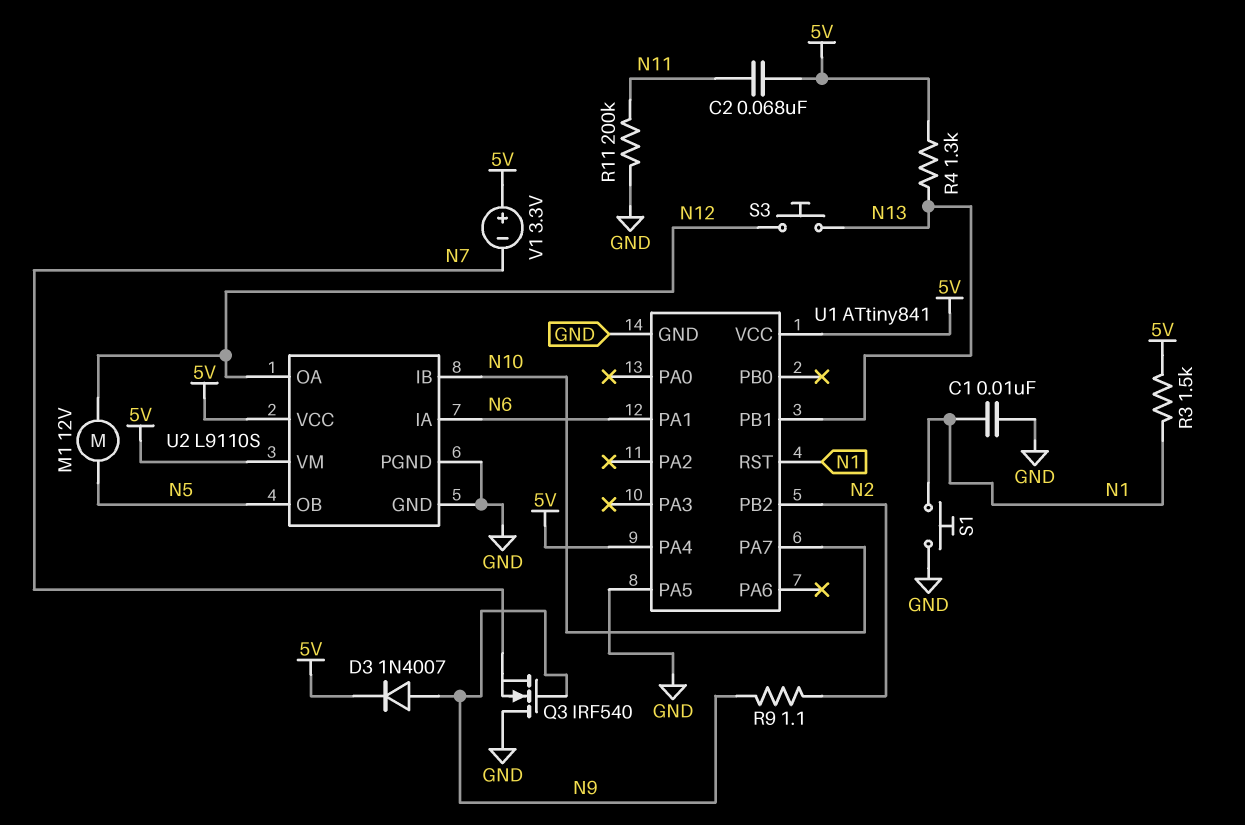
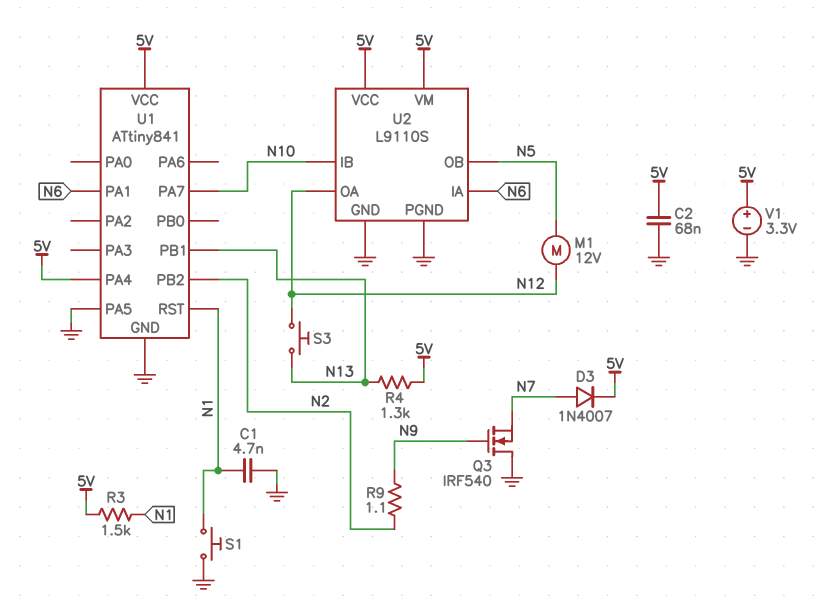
C1: 10nF (GND, N1) -> 4.7nF (GND, N1)
C2: 68nF (5V, N11) -> 68nF (5V, GND)
D3: diode 1N4007 (A N9, K 5V) -> diode 1N4007 (A N7, K 5V)
R11: 200k (GND, N11) -> none
V1: 3.3V (plus 5V, minus N7) -> 3.3V (plus 5V, minus GND)

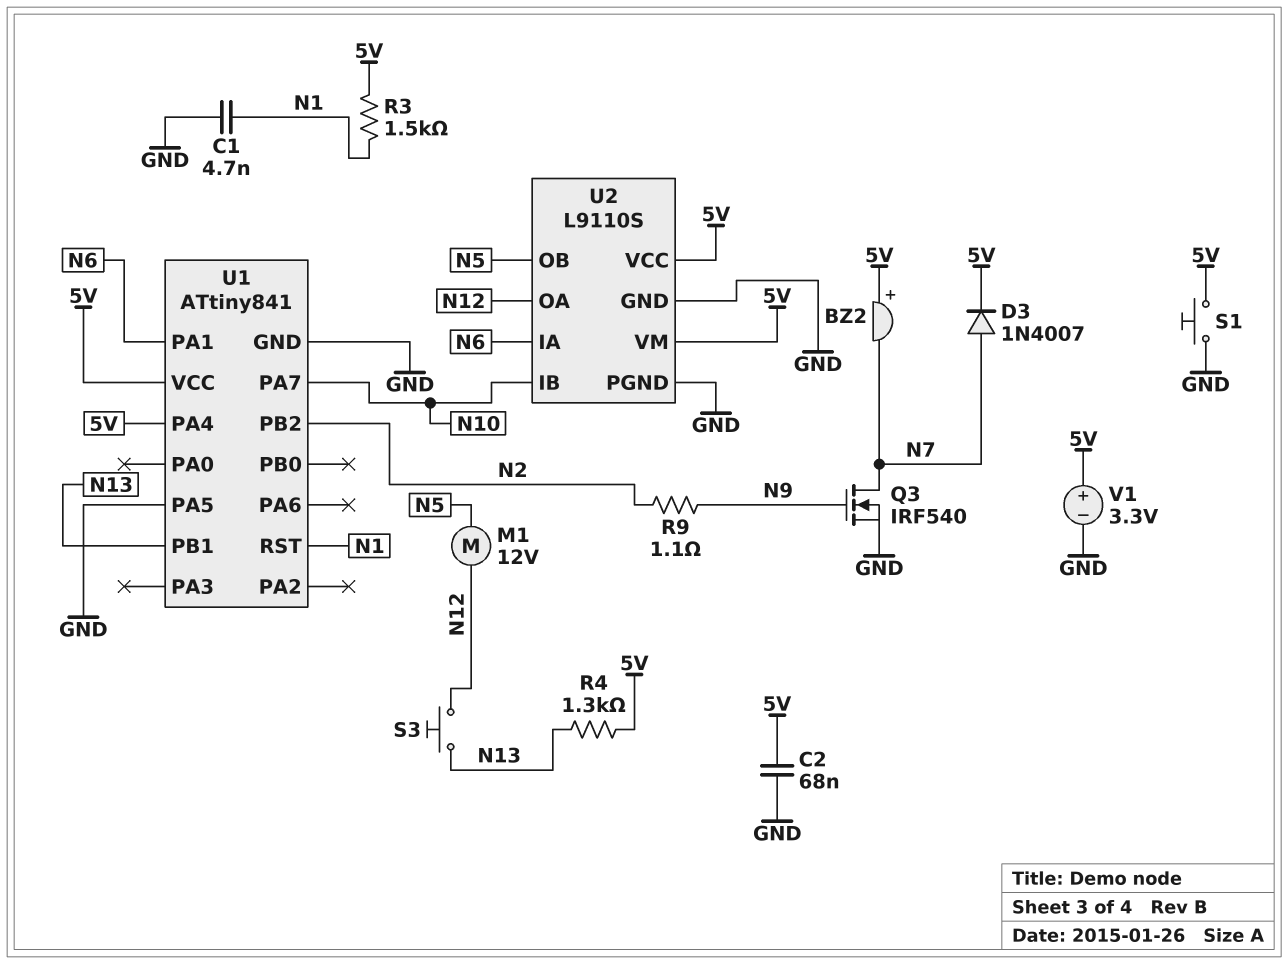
BZ2: none -> buzzer (plus 5V, minus N7)
Q3: NMOS IRF540 (G N9, D GND, S N7) -> NMOS IRF540 (G N9, D N7, S GND)
S1: button (GND, N1) -> button (5V, GND)

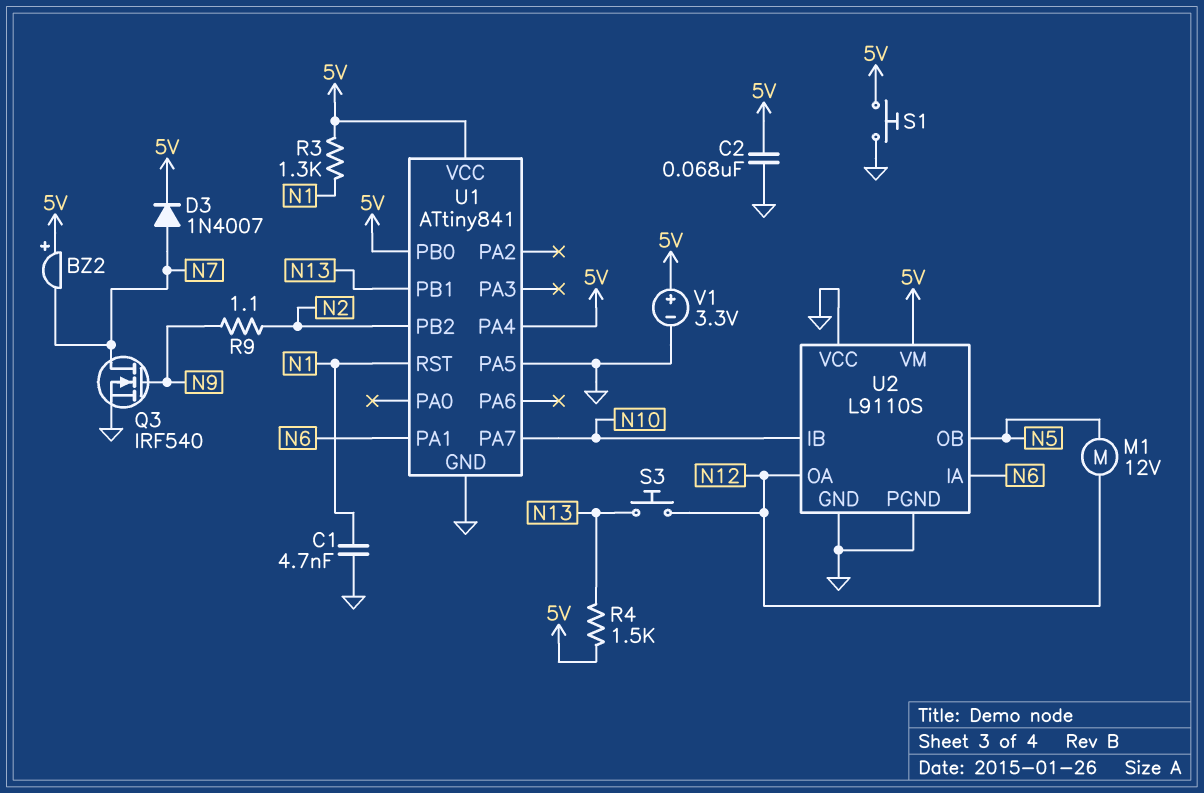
R3: 1.5k (5V, N1) -> 1.3k (5V, N1)
R4: 1.3k (5V, N13) -> 1.5k (5V, N13)
U1 pin PB0: none -> 5V
U2 pin VCC: 5V -> GND

